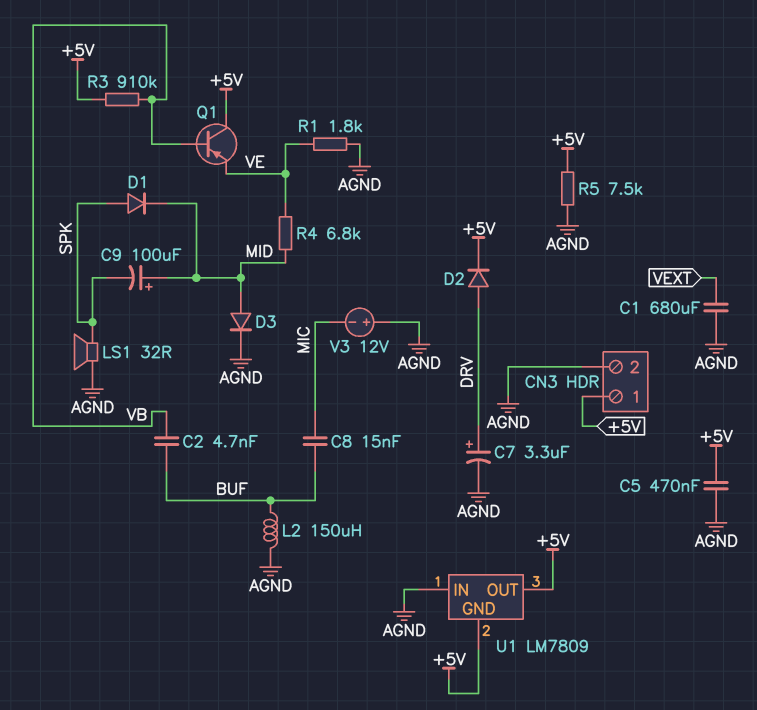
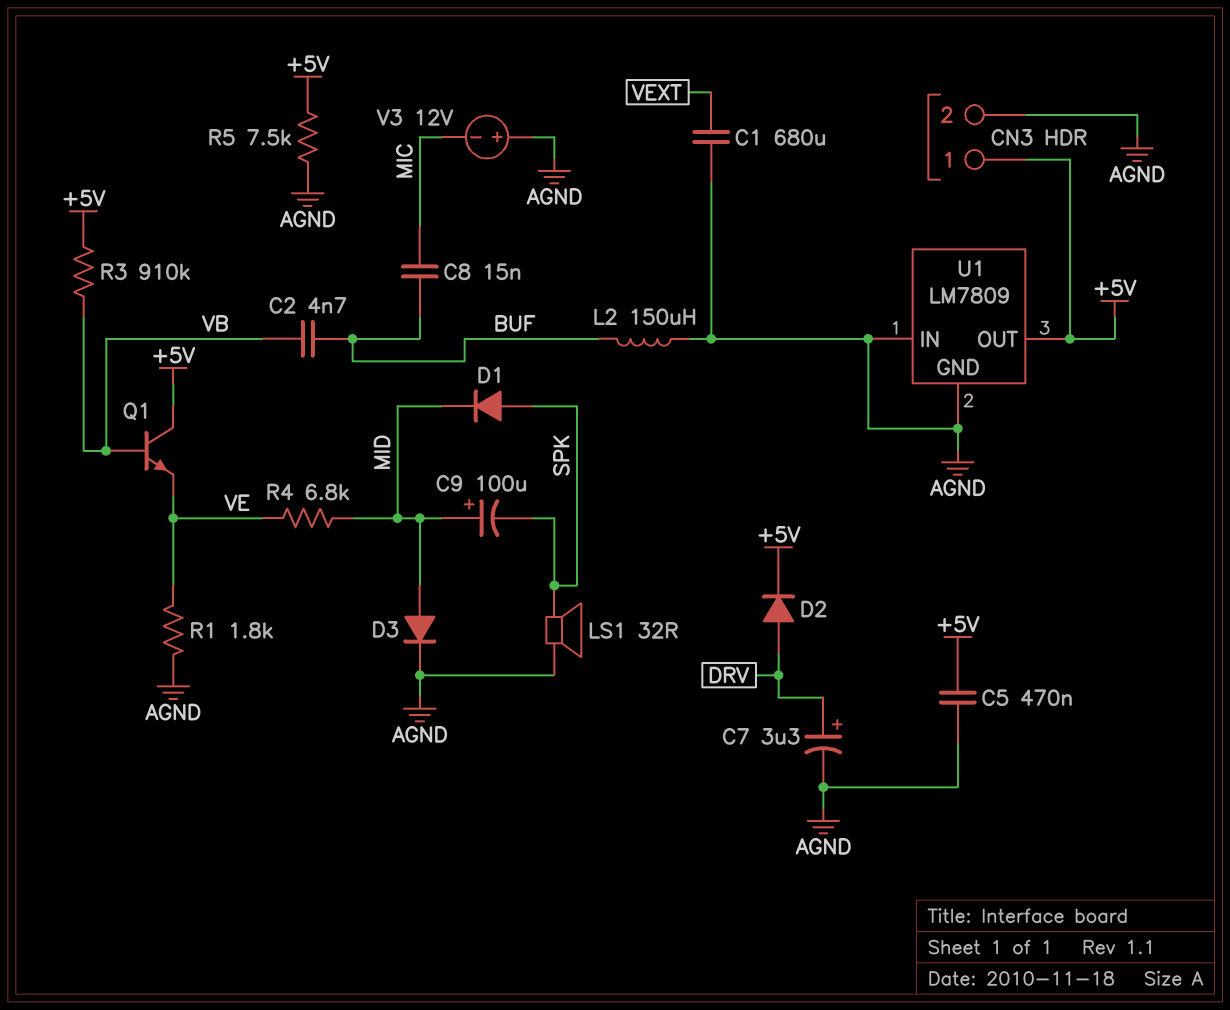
Q1: PNP (B VB, C +5V, E VE) -> NPN (B VB, C +5V, E VE)
U1 pin GND: +5V -> AGND

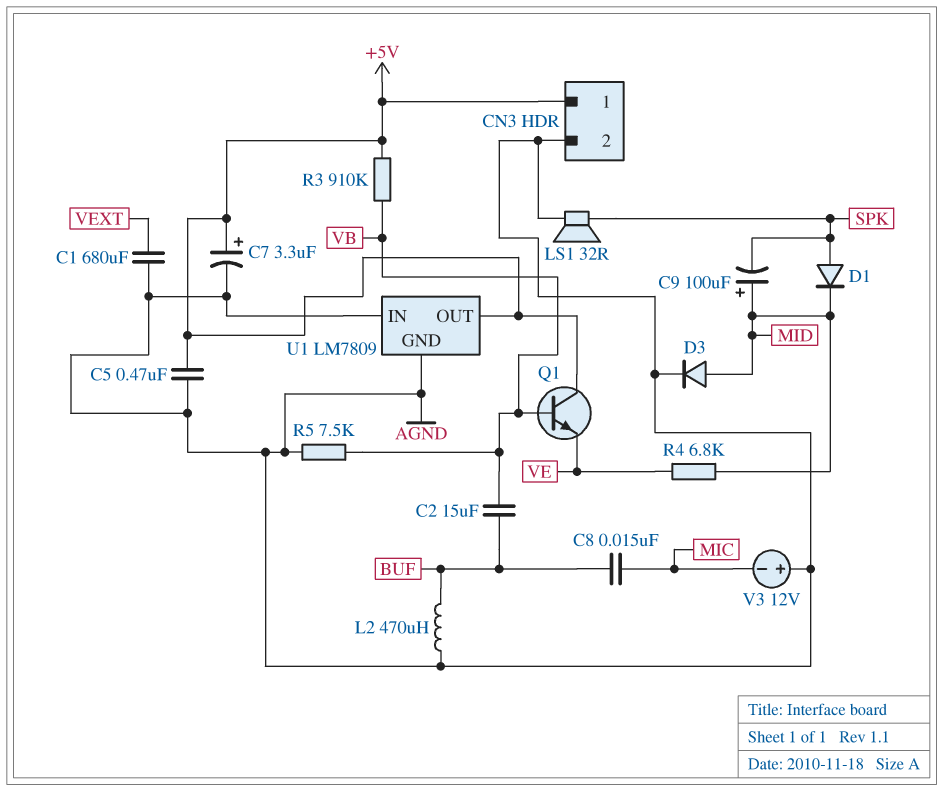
C2: 4.7nF (BUF, VB) -> 15uF (BUF, VB)
C7: 3.3uF (plus DRV, minus AGND) -> 3.3uF (plus +5V, minus AGND)
D2: diode (A DRV, K +5V) -> none
L2: 150uH (AGND, BUF) -> 470uH (AGND, BUF)
R1: 1.8k (AGND, VE) -> none
R5: 7.5k (+5V, AGND) -> 7.5k (AGND, VB)

